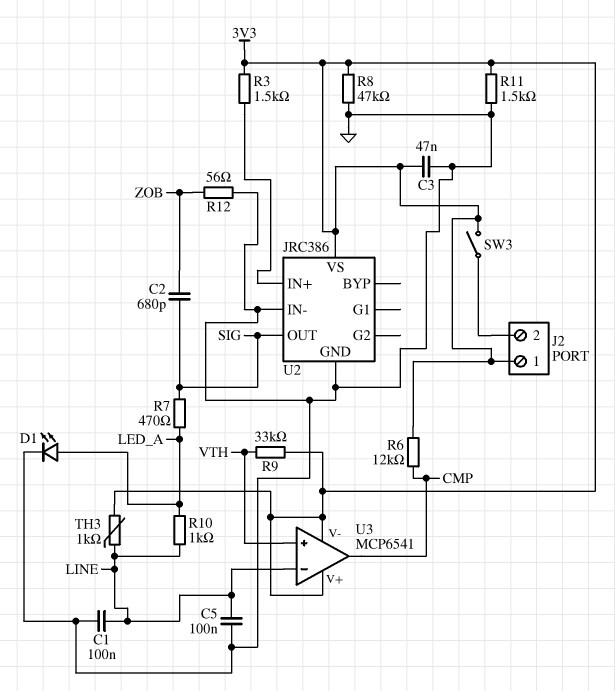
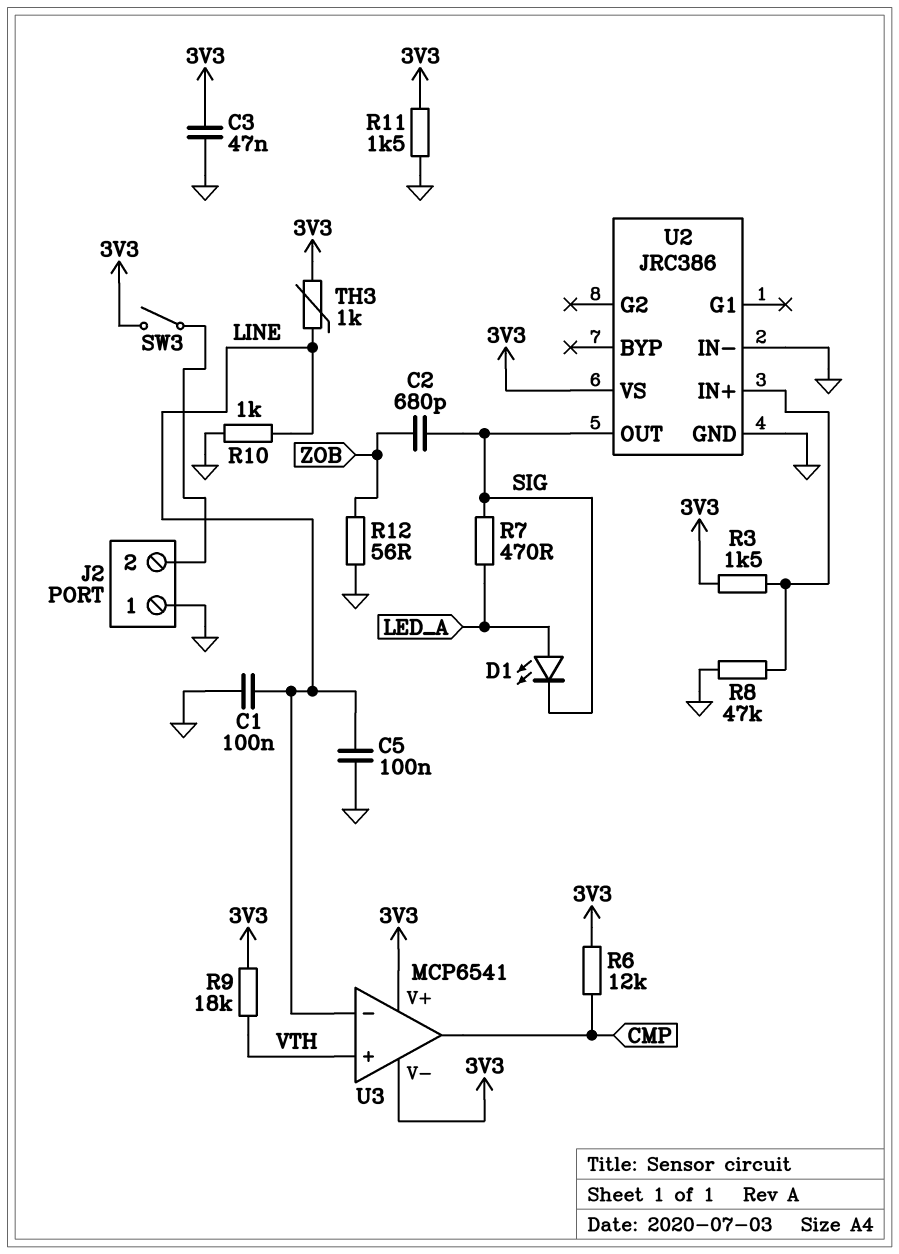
D1: LED (A LED_A, K GND) -> LED (A LED_A, K SIG)
J2 pin 1: 3V3 -> GND
R8: 47k (3V3, GND) -> 47k (GND, U2/IN+)
R9: 33k (3V3, VTH) -> 18k (3V3, VTH)
R10: 1k (LED_A, LINE) -> 1k (GND, LINE)

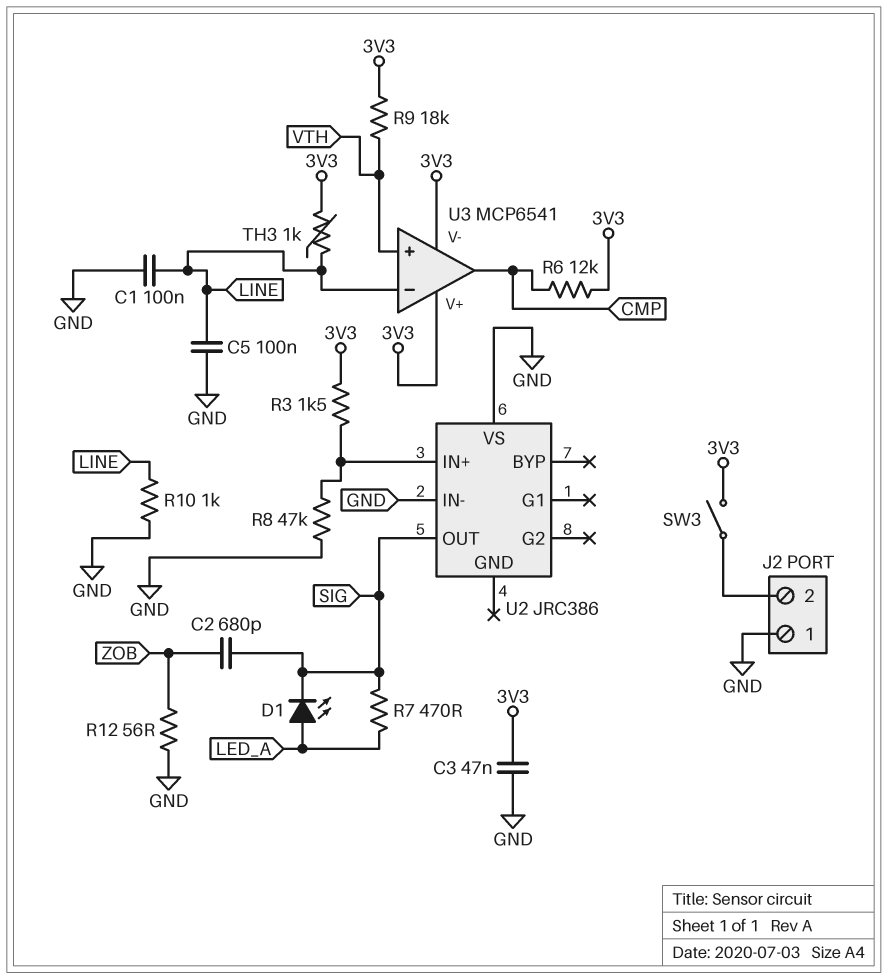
R11: 1.5k (3V3, GND) -> none
U2 pin GND: GND -> none
U2 pin VS: 3V3 -> GND

